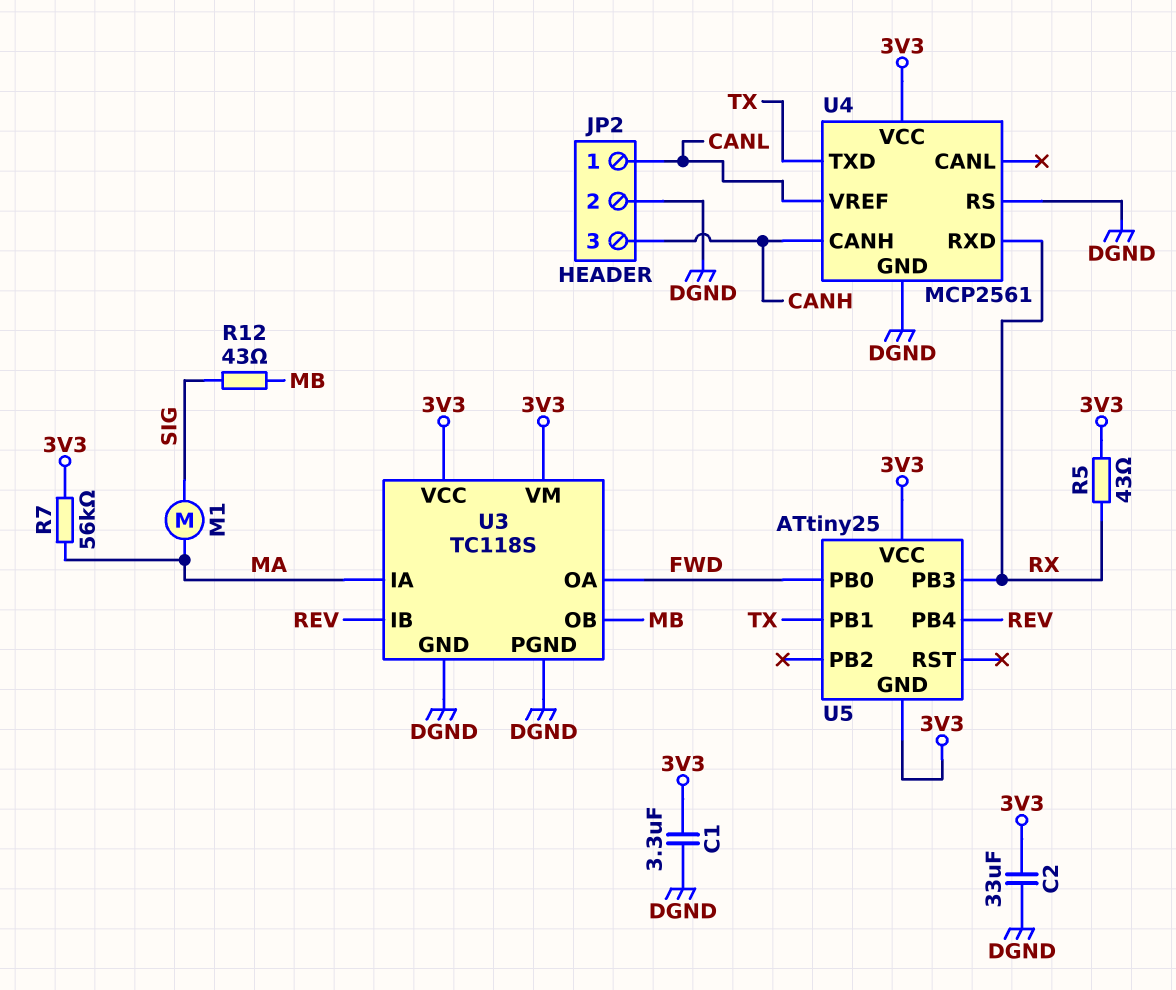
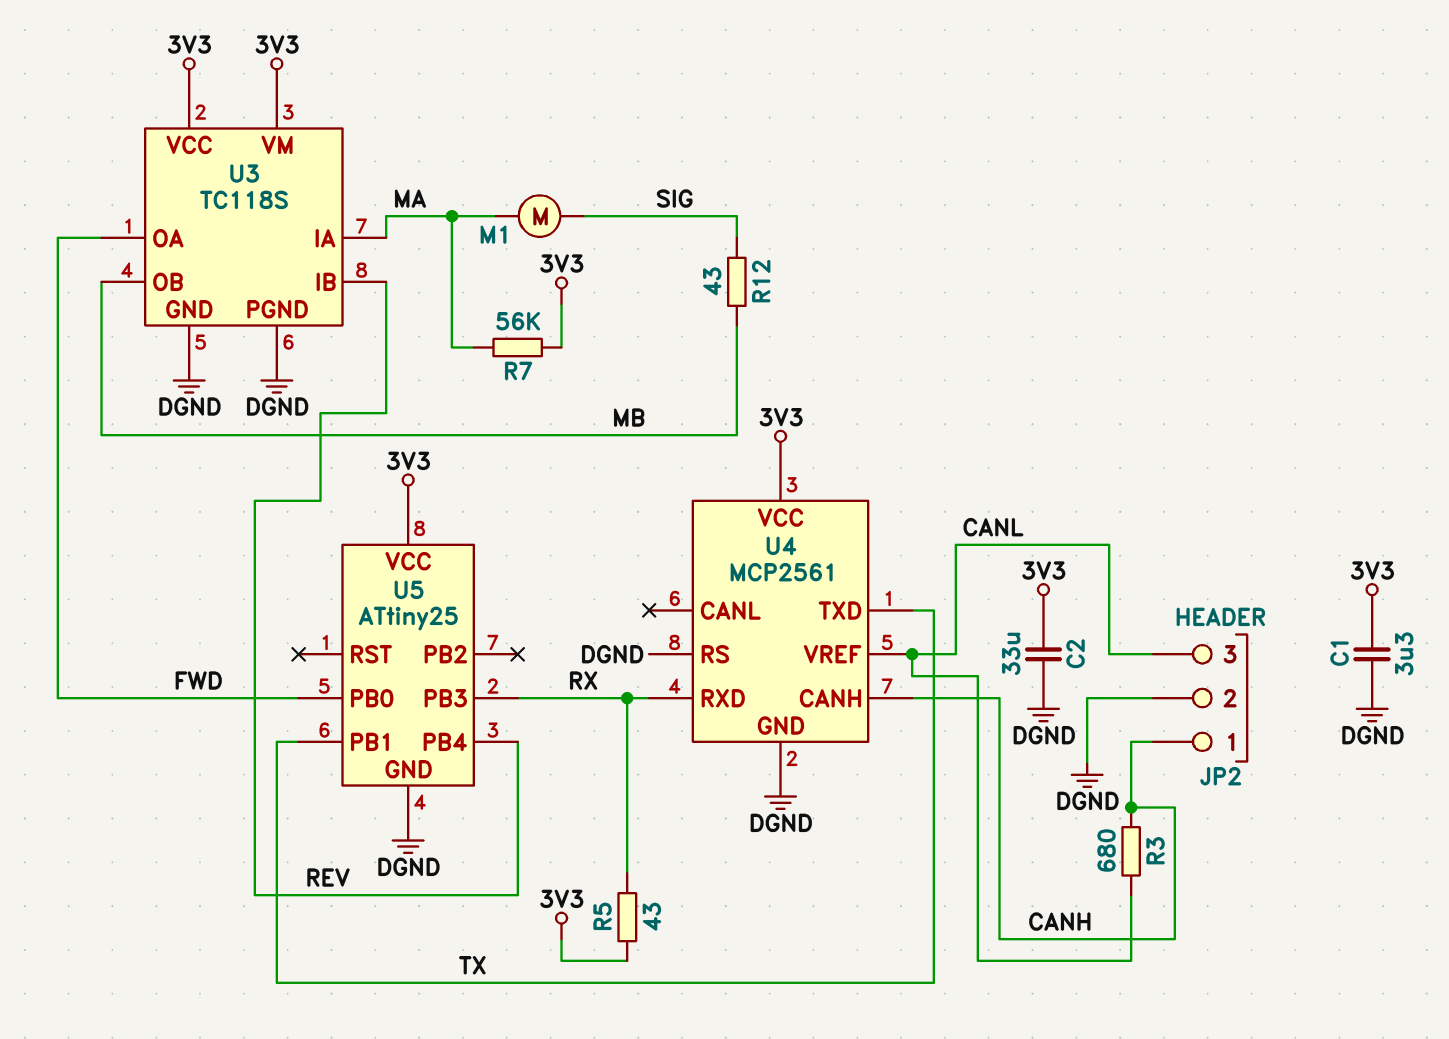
JP2 pin 1: CANL -> CANH
JP2 pin 3: CANH -> CANL
R3: none -> 680 (CANH, CANL)
U5 pin GND: 3V3 -> DGND

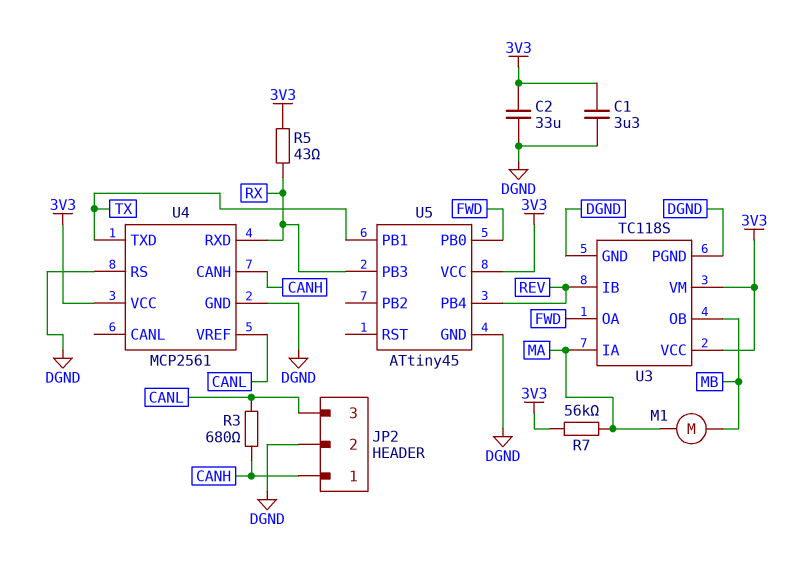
M1: motor (MA, SIG) -> motor (MA, MB)
R12: 43 (MB, SIG) -> none
U5: ATtiny25 -> ATtiny45

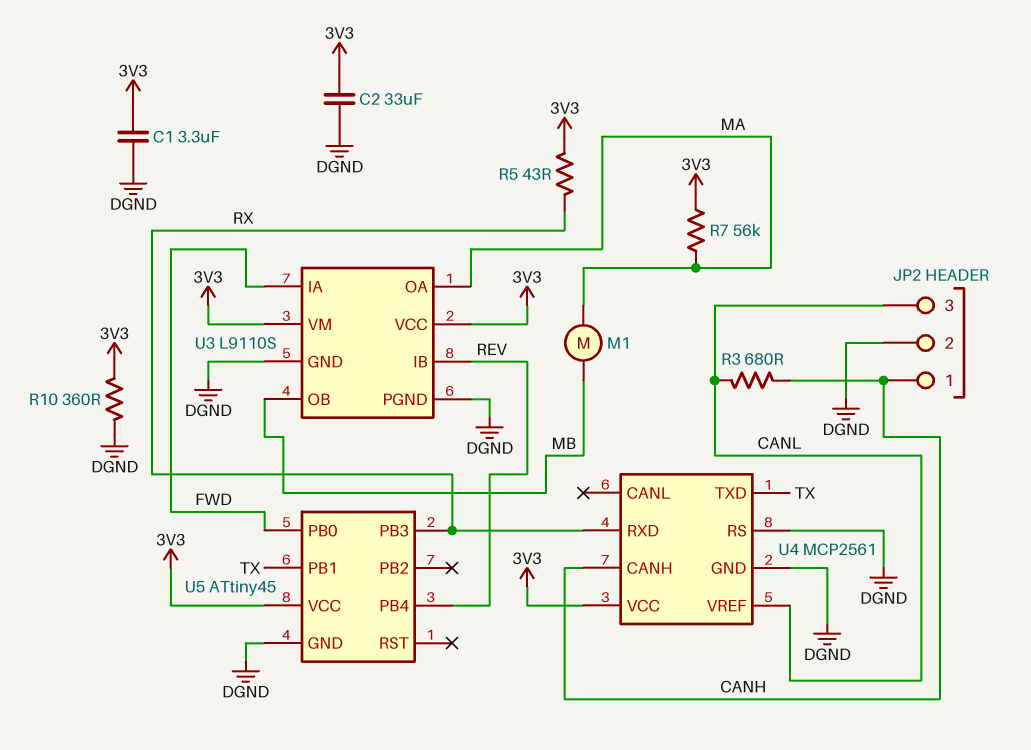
R10: none -> 360 (3V3, DGND)
U3: TC118S -> L9110S
U3 pin IA: MA -> FWD
U3 pin OA: FWD -> MA

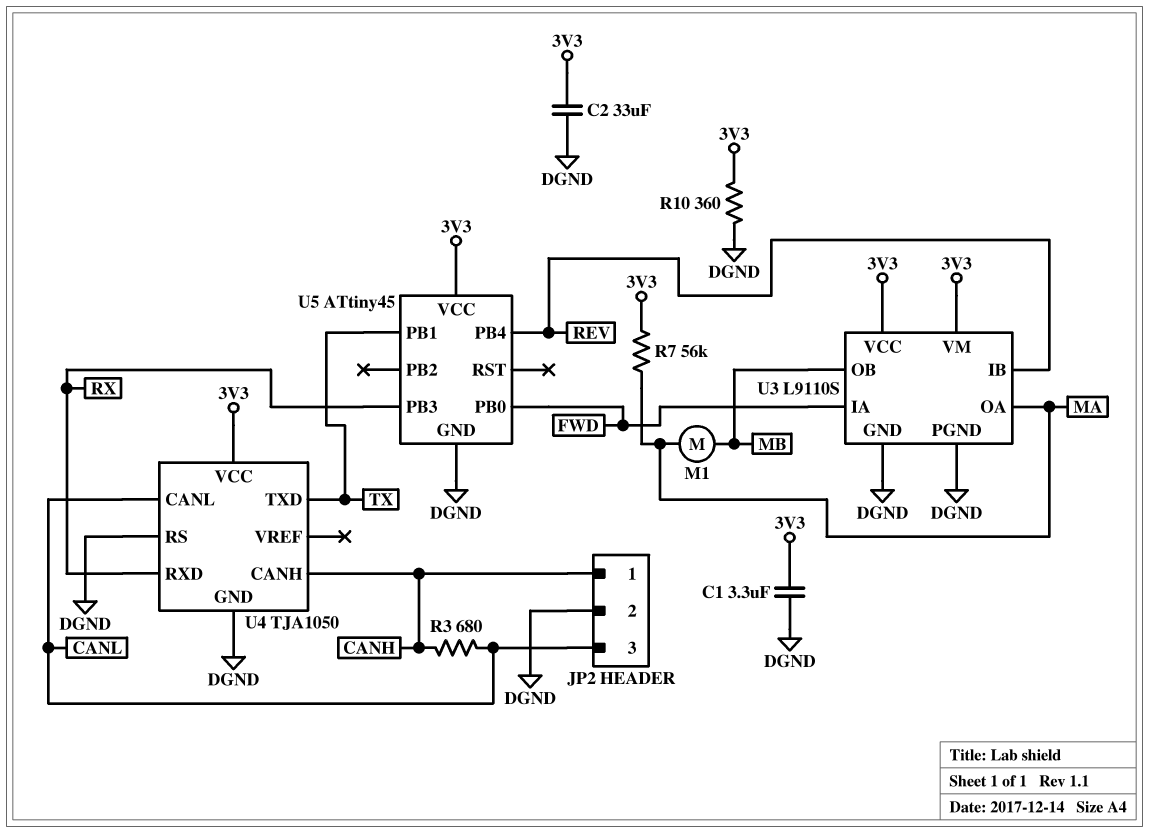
R5: 43 (3V3, RX) -> none
U4: MCP2561 -> TJA1050
U4 pin CANL: none -> CANL
U4 pin VREF: CANL -> none

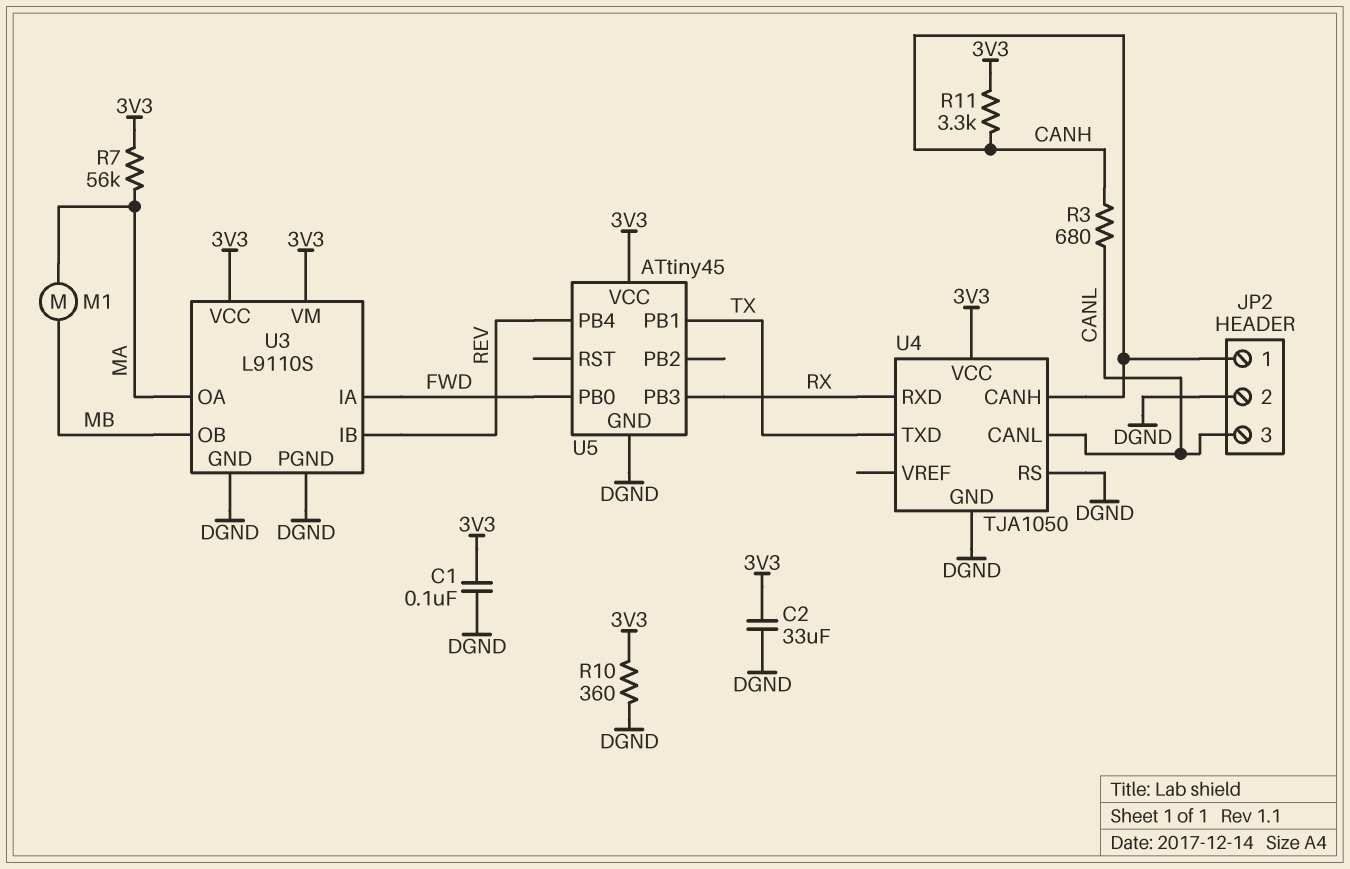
C1: 3.3uF (3V3, DGND) -> 100nF (3V3, DGND)
R11: none -> 3.3k (3V3, CANH)

